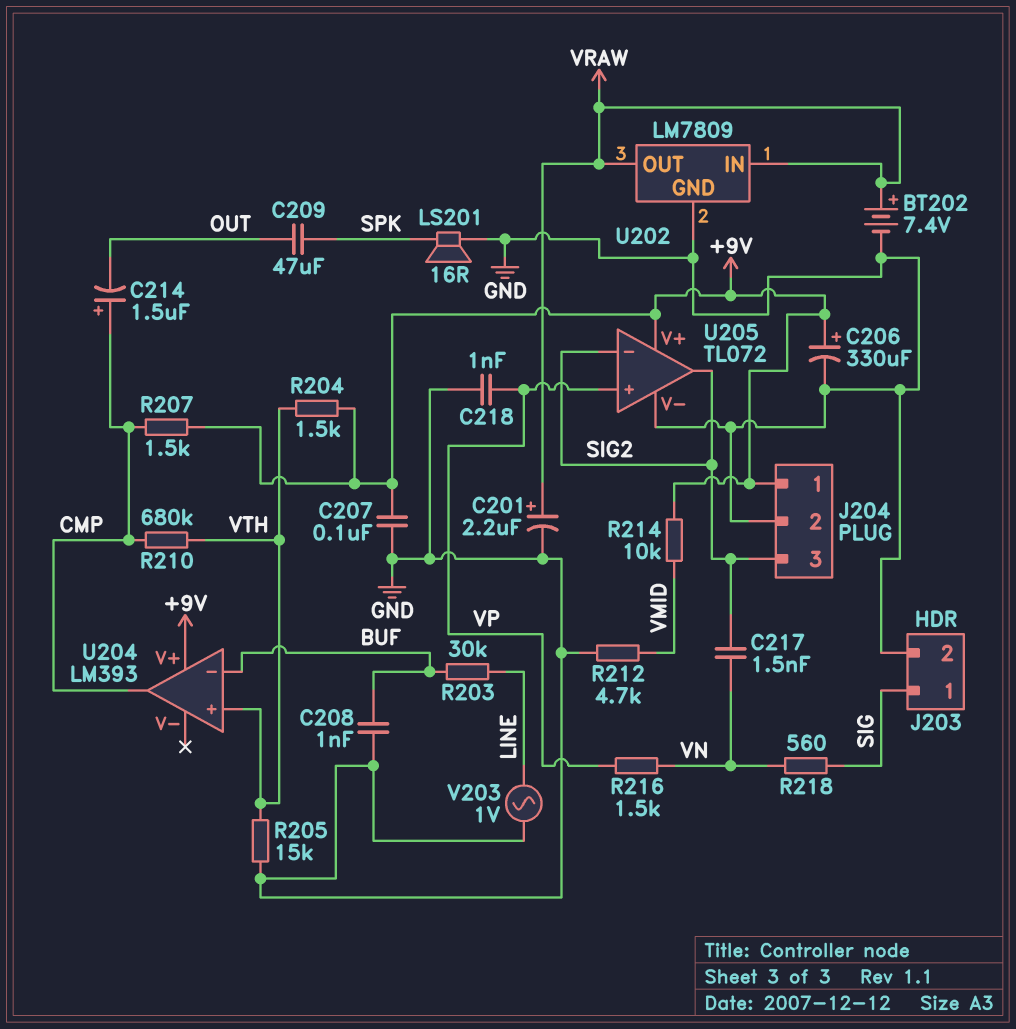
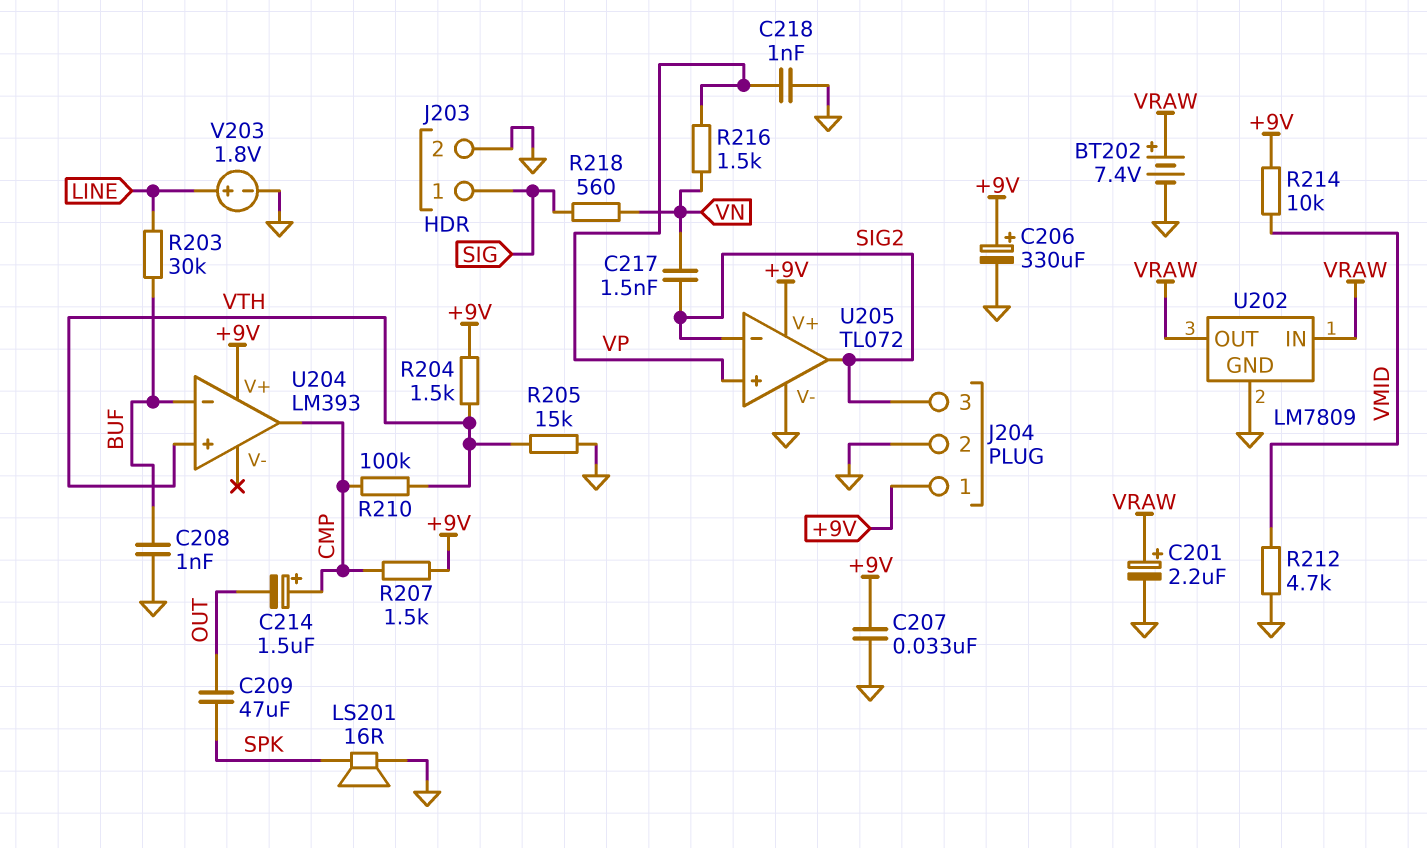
C207: 100nF (+9V, GND) -> 33nF (+9V, GND)
R210: 680k (CMP, VTH) -> 100k (CMP, VTH)
V203: AC 1V (GND, LINE) -> 1.8V (plus LINE, minus GND)

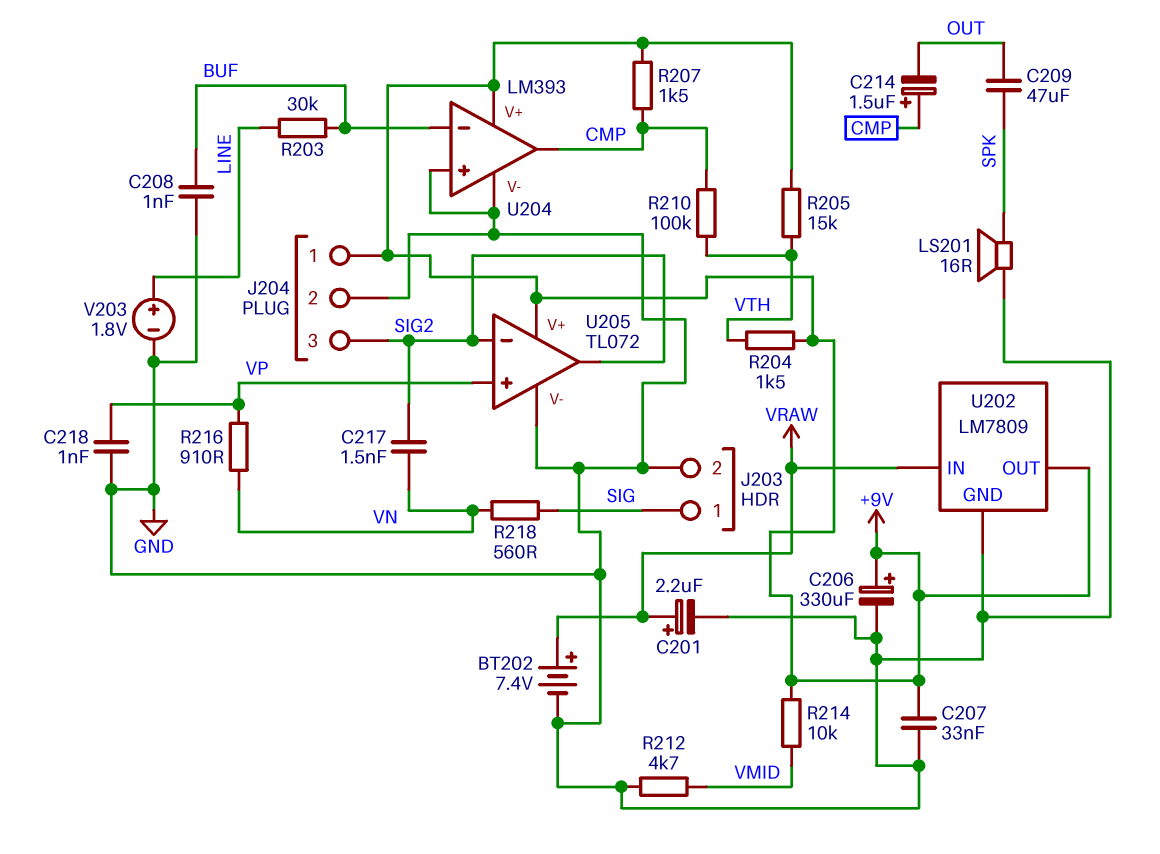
R205: 15k (GND, VTH) -> 15k (+9V, VTH)
R216: 1.5k (VN, VP) -> 910 (VN, VP)
U202 pin OUT: VRAW -> +9V
U204 pin V-: none -> GND
U204 pin in+: VTH -> GND

